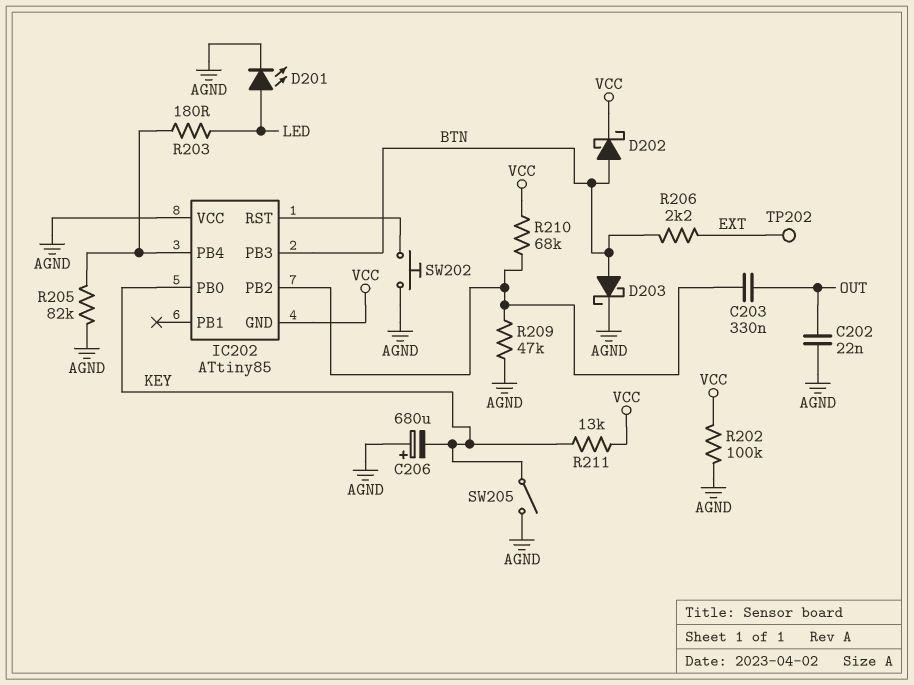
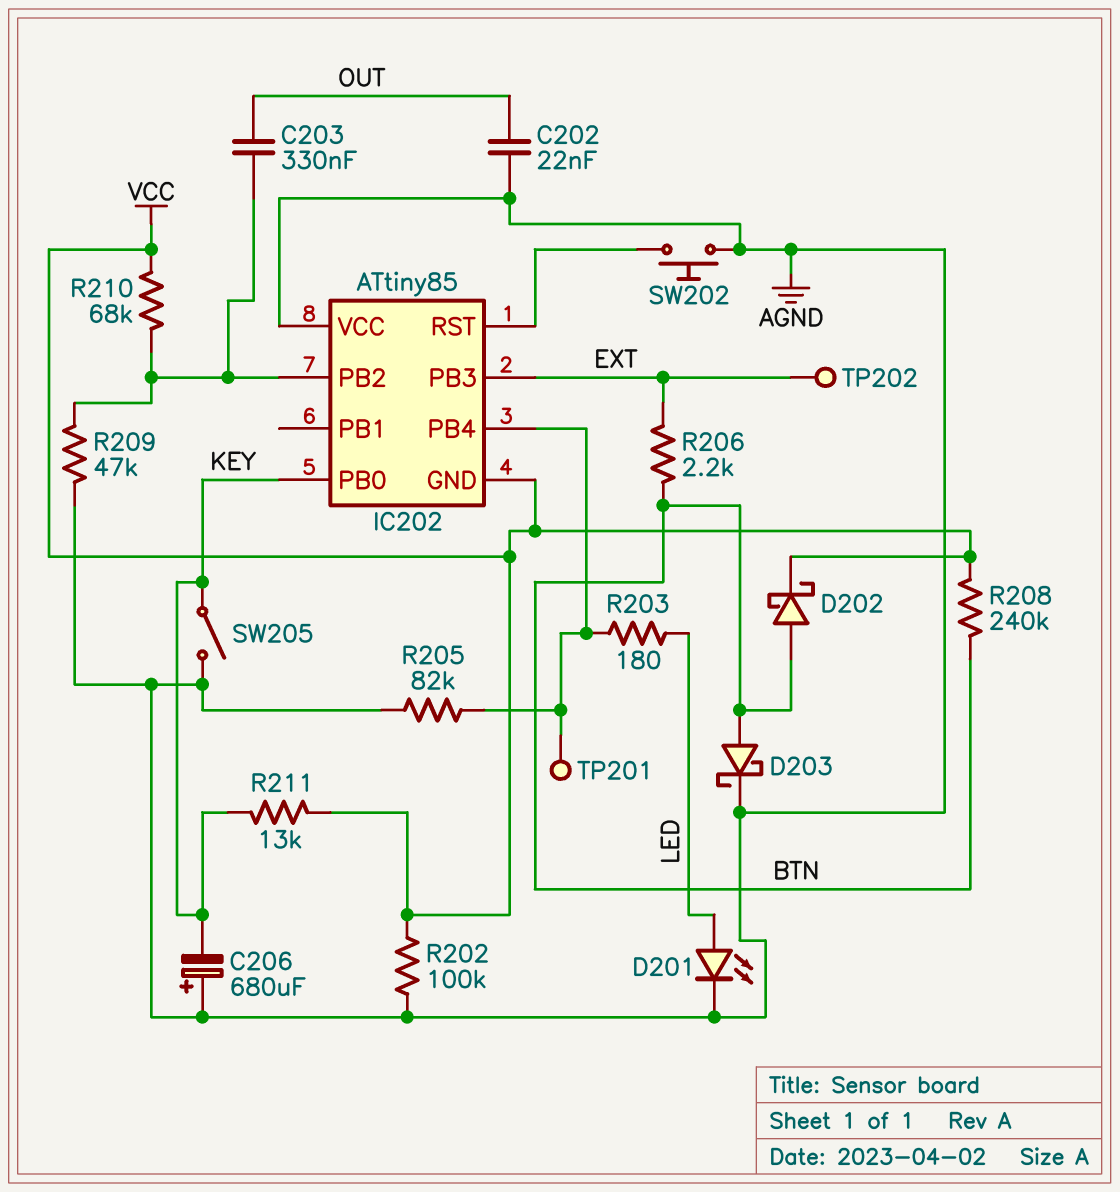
IC202 pin PB3: BTN -> EXT
R208: none -> 240k (BTN, VCC)
TP201: none -> test point (IC202/PB4)

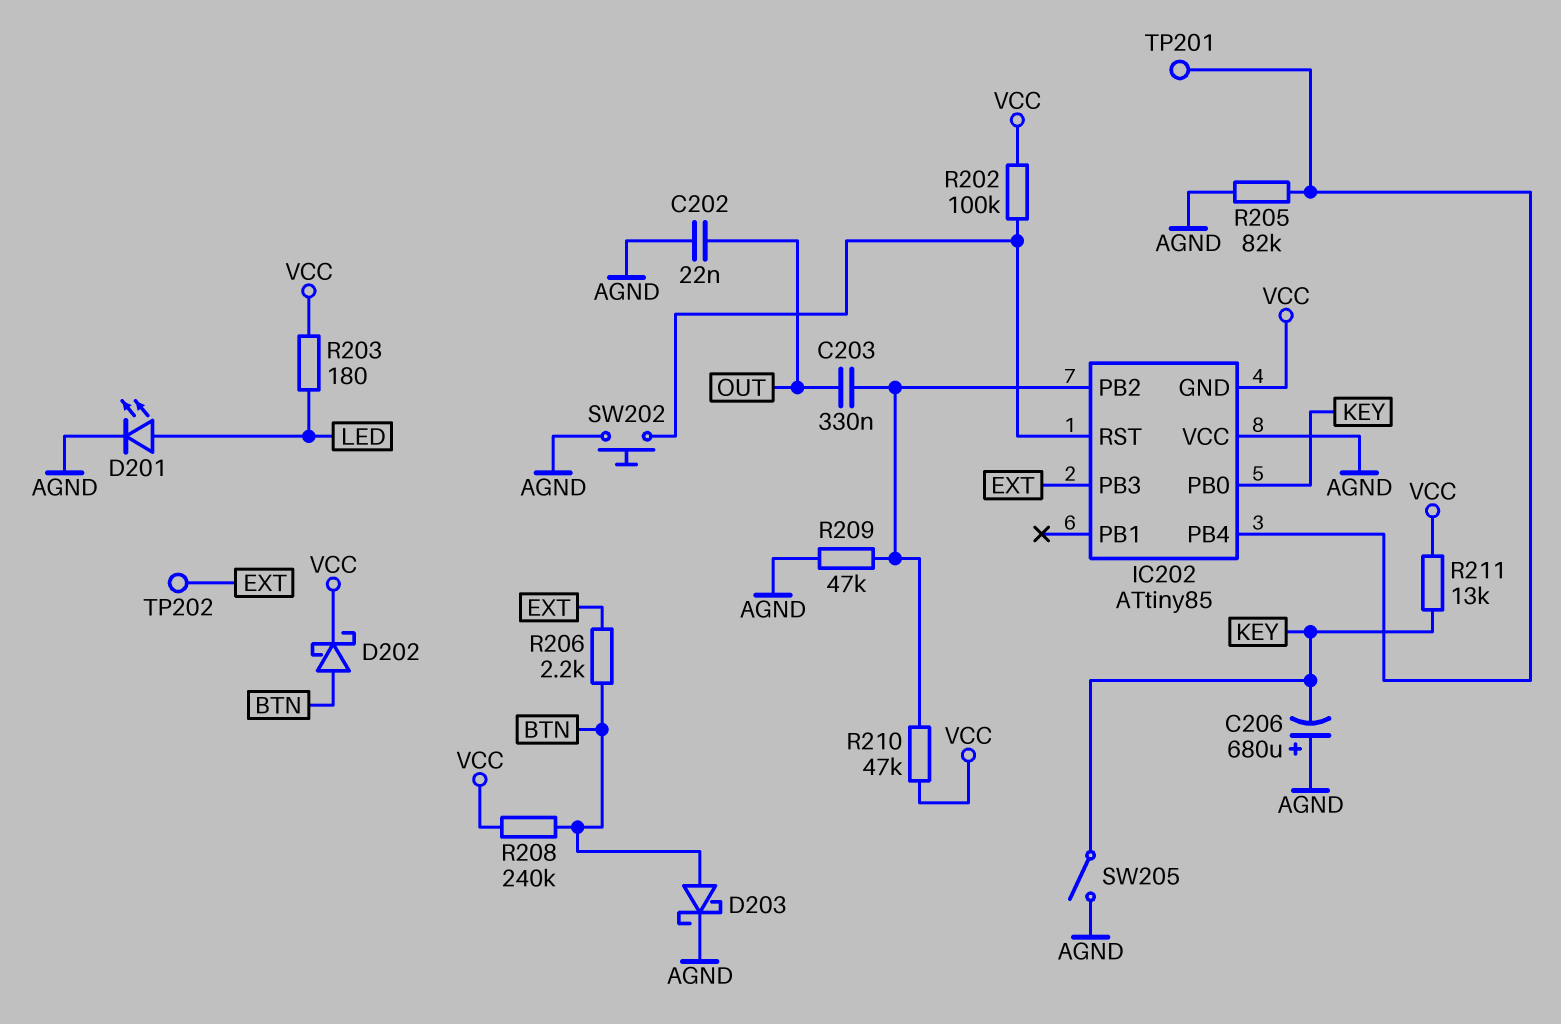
R202: 100k (AGND, VCC) -> 100k (IC202/RST, VCC)
R203: 180 (IC202/PB4, LED) -> 180 (LED, VCC)
R210: 68k (IC202/PB2, VCC) -> 47k (IC202/PB2, VCC)

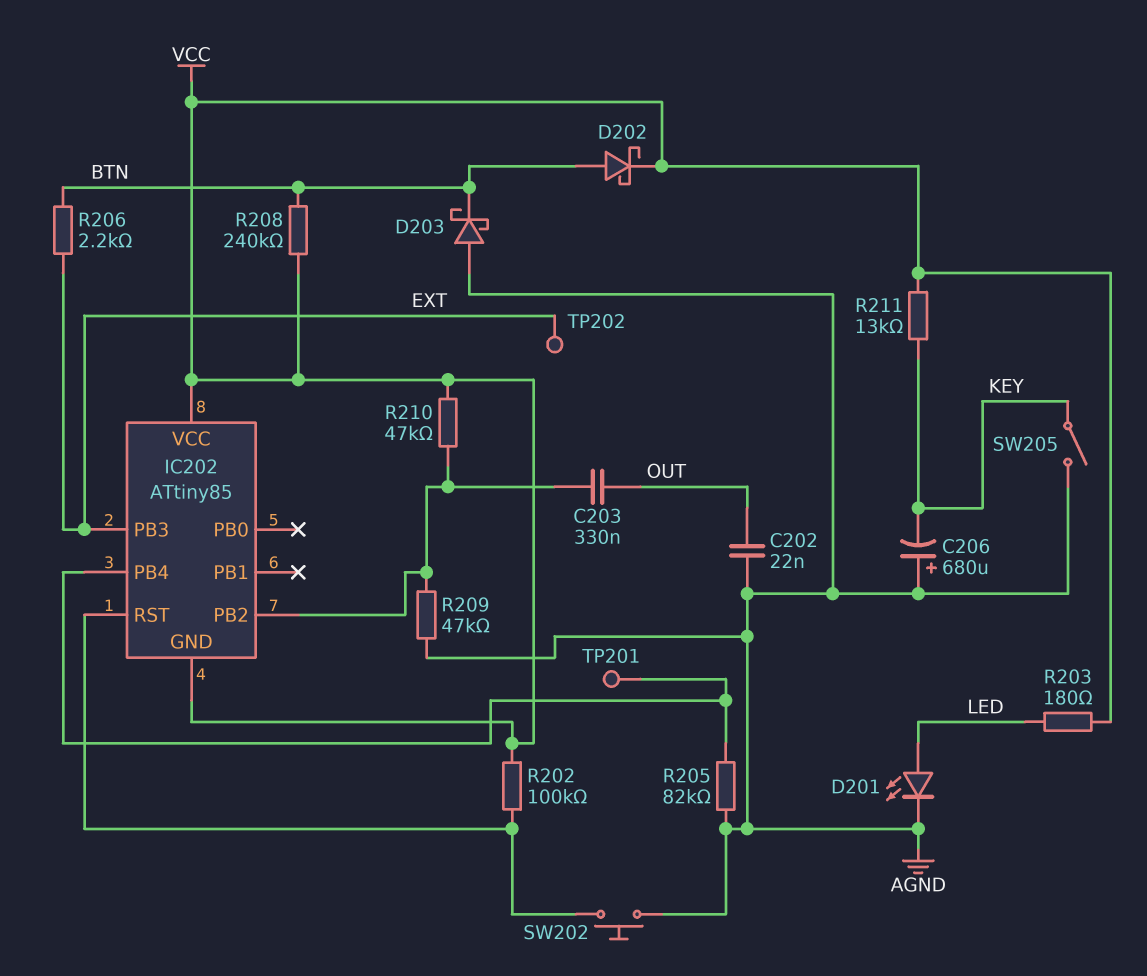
D203: schottky (A BTN, K AGND) -> schottky (A AGND, K BTN)
IC202 pin PB0: KEY -> none
IC202 pin VCC: AGND -> VCC

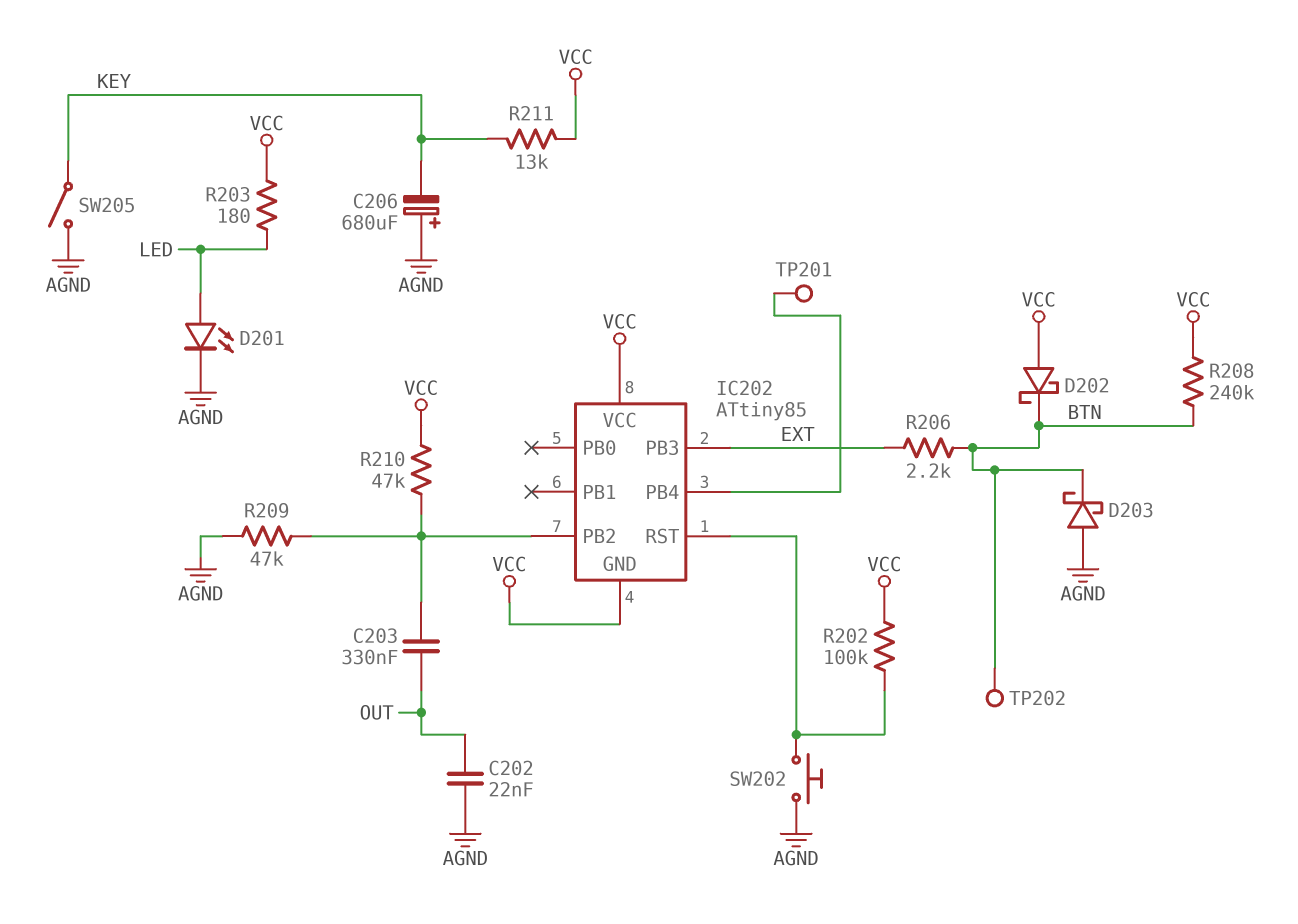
D202: schottky (A BTN, K VCC) -> schottky (A VCC, K BTN)
R205: 82k (AGND, IC202/PB4) -> none
TP202: test point (EXT) -> test point (BTN)

